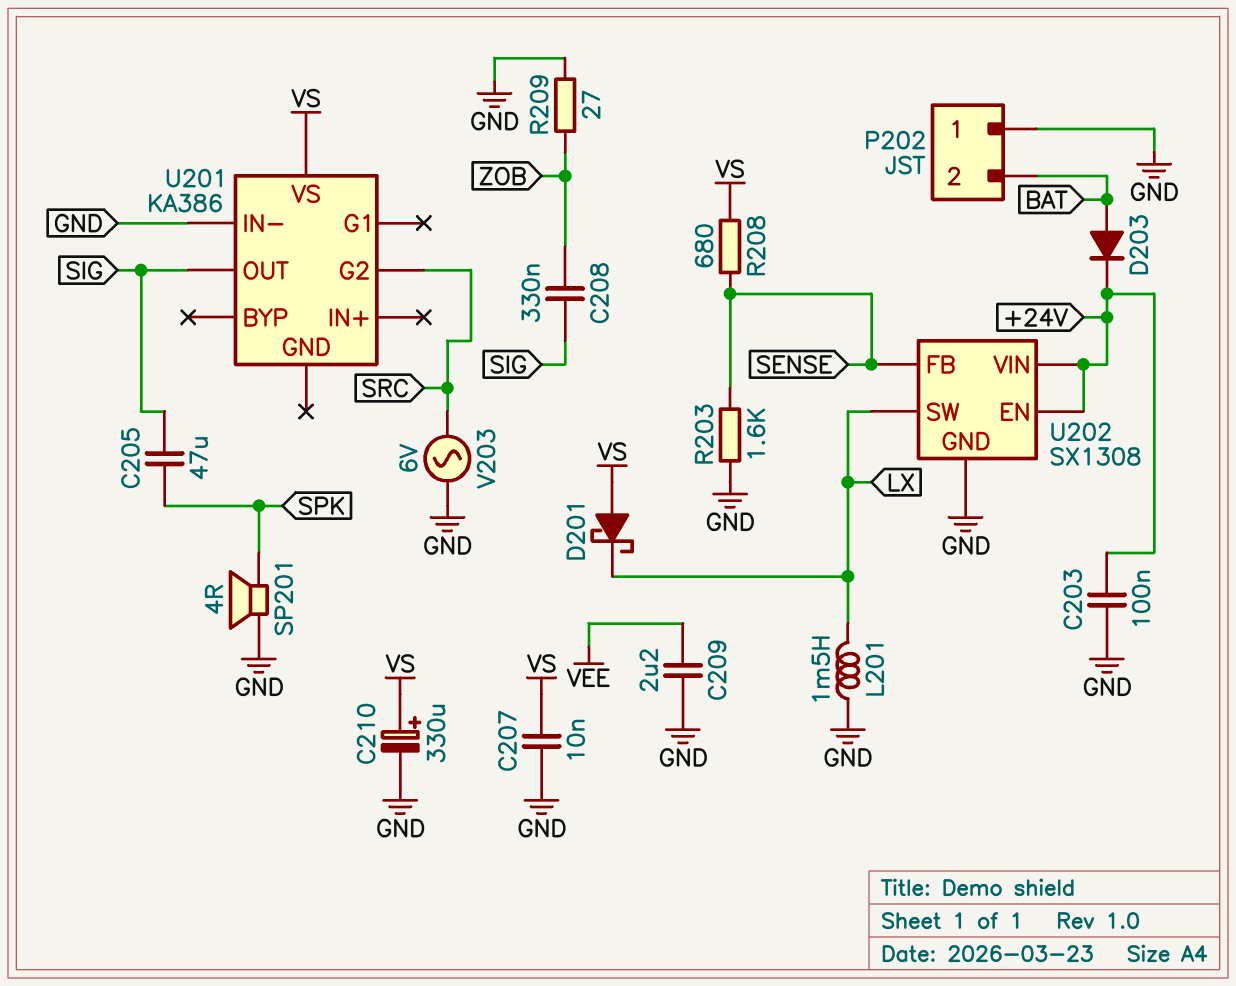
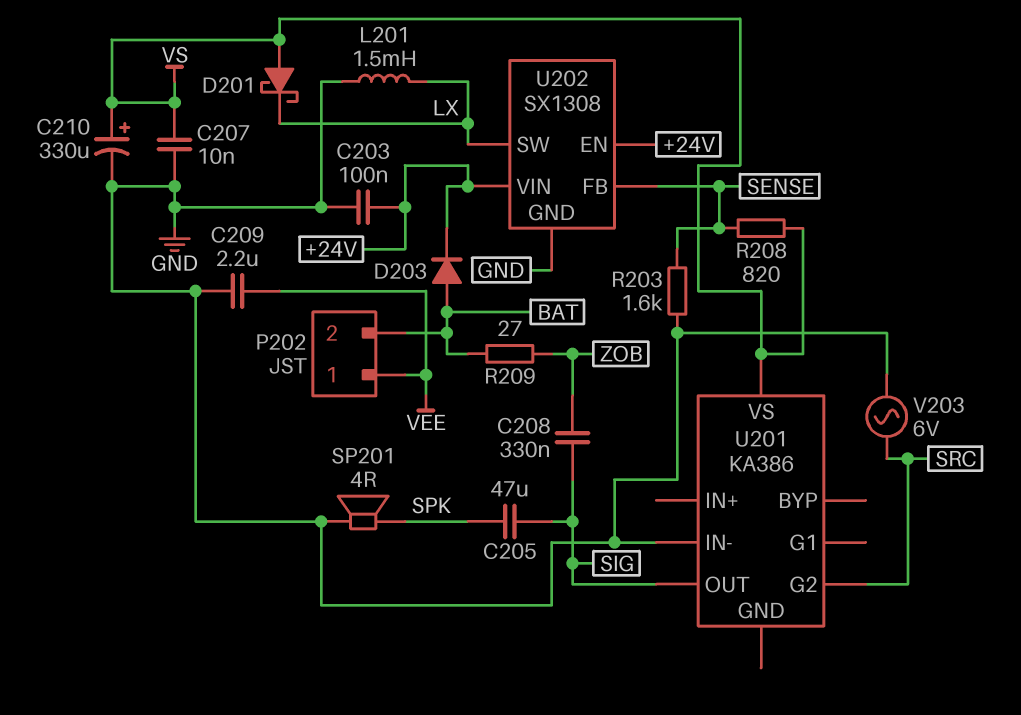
P202 pin 1: GND -> VEE
R208: 680 (SENSE, VS) -> 820 (SENSE, VS)
R209: 27 (GND, ZOB) -> 27 (BAT, ZOB)

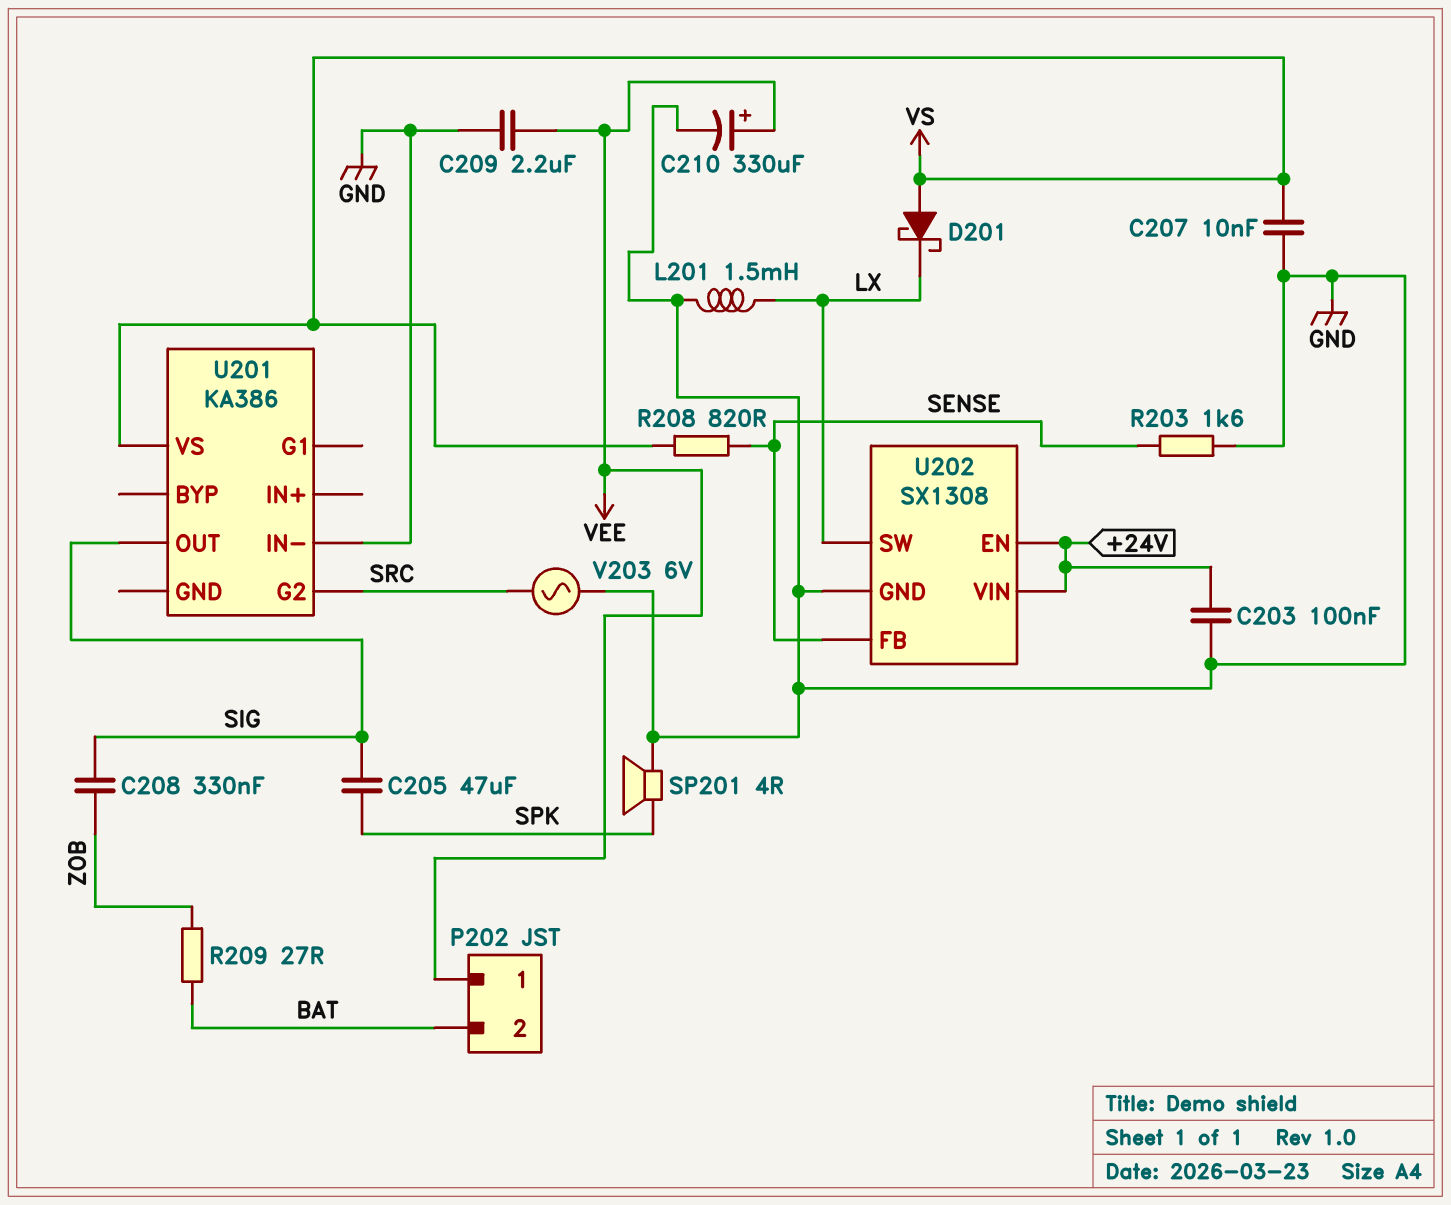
C210: 330uF (plus VS, minus GND) -> 330uF (plus VEE, minus GND)
D203: diode (A BAT, K +24V) -> none

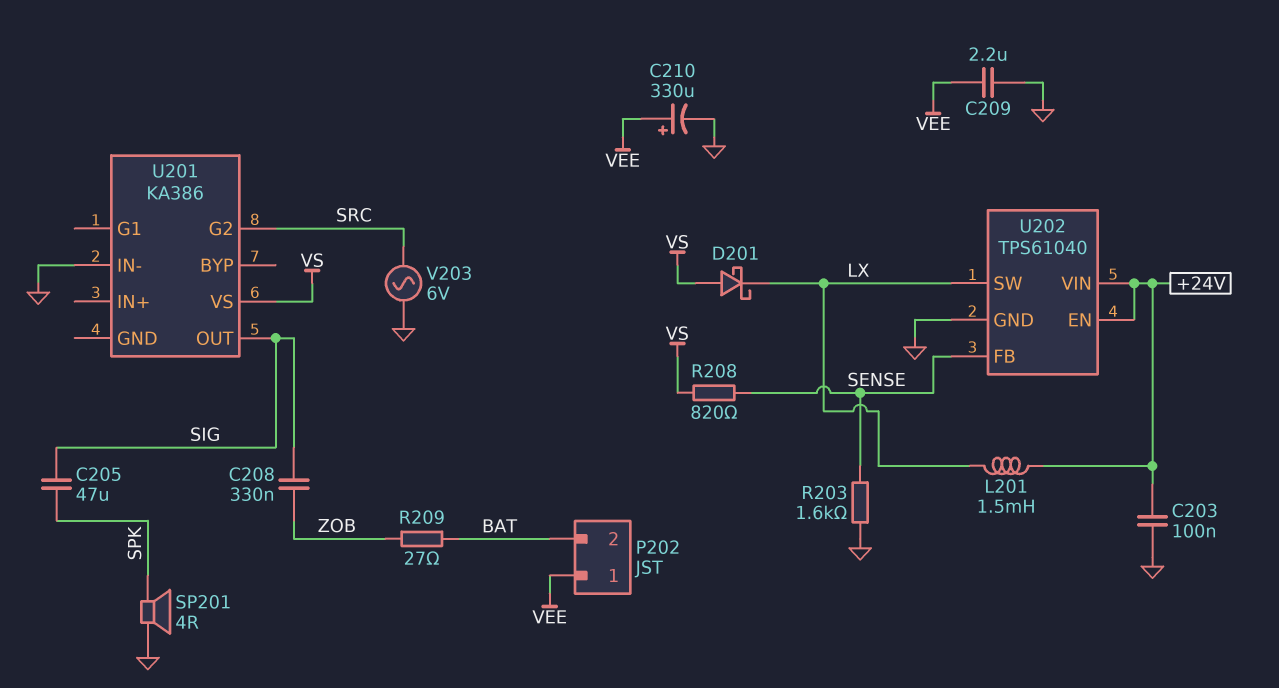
C207: 10nF (GND, VS) -> none
L201: 1.5mH (GND, LX) -> 1.5mH (+24V, LX)
U202: SX1308 -> TPS61040

